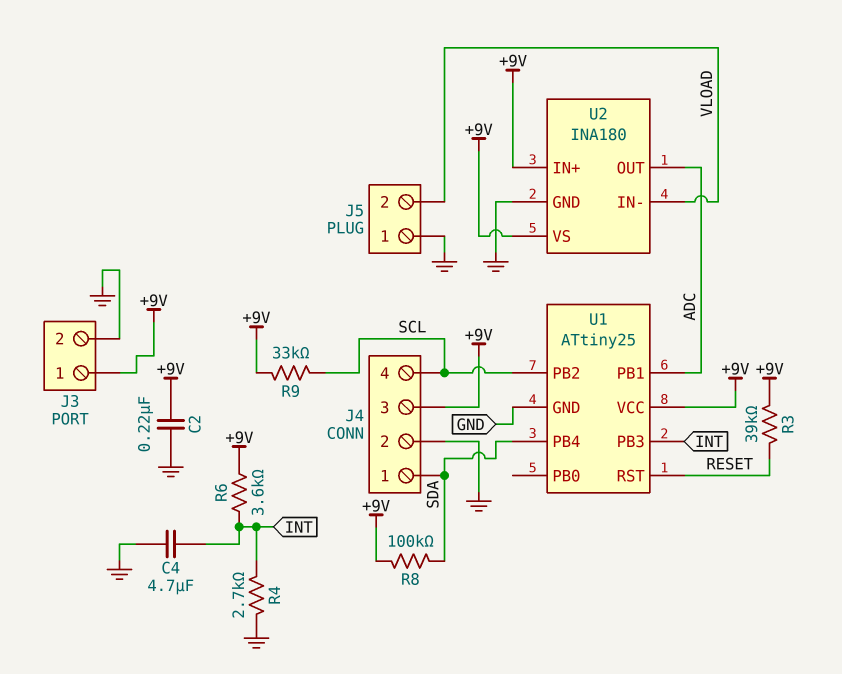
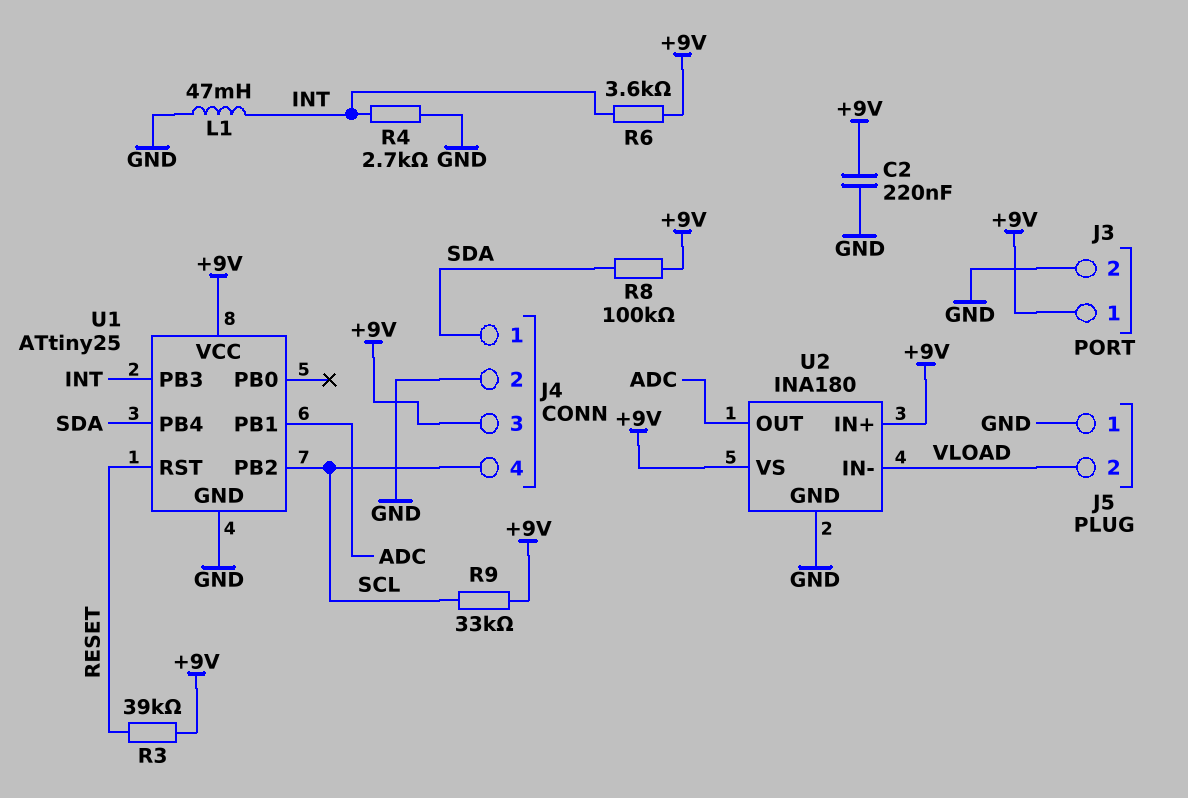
C4: 4.7uF (GND, INT) -> none
L1: none -> 47mH (GND, INT)

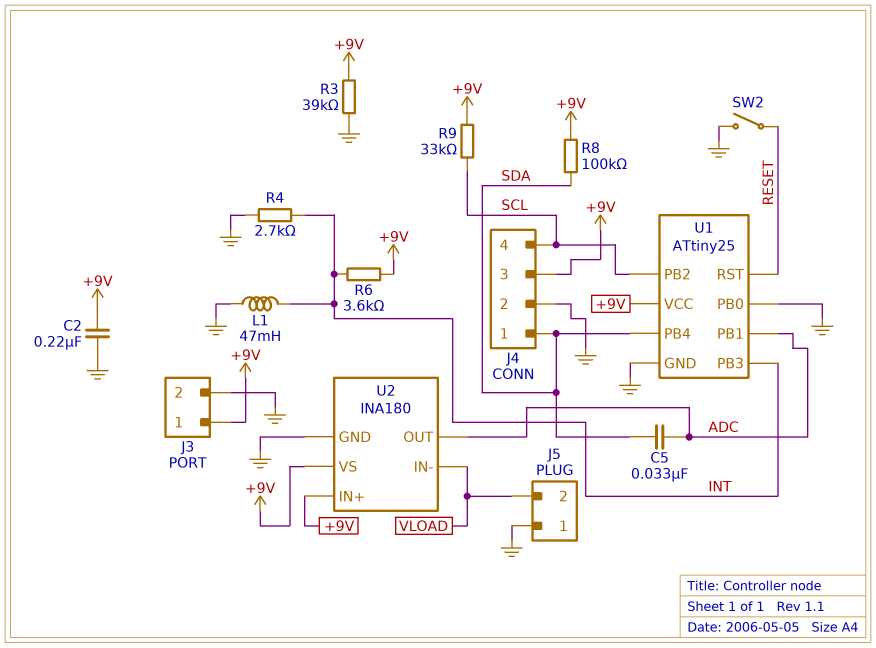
C5: none -> 33nF (ADC, SDA)
R3: 39k (+9V, RESET) -> 39k (+9V, GND)
SW2: none -> switch (GND, RESET)
U1 pin PB0: none -> GND

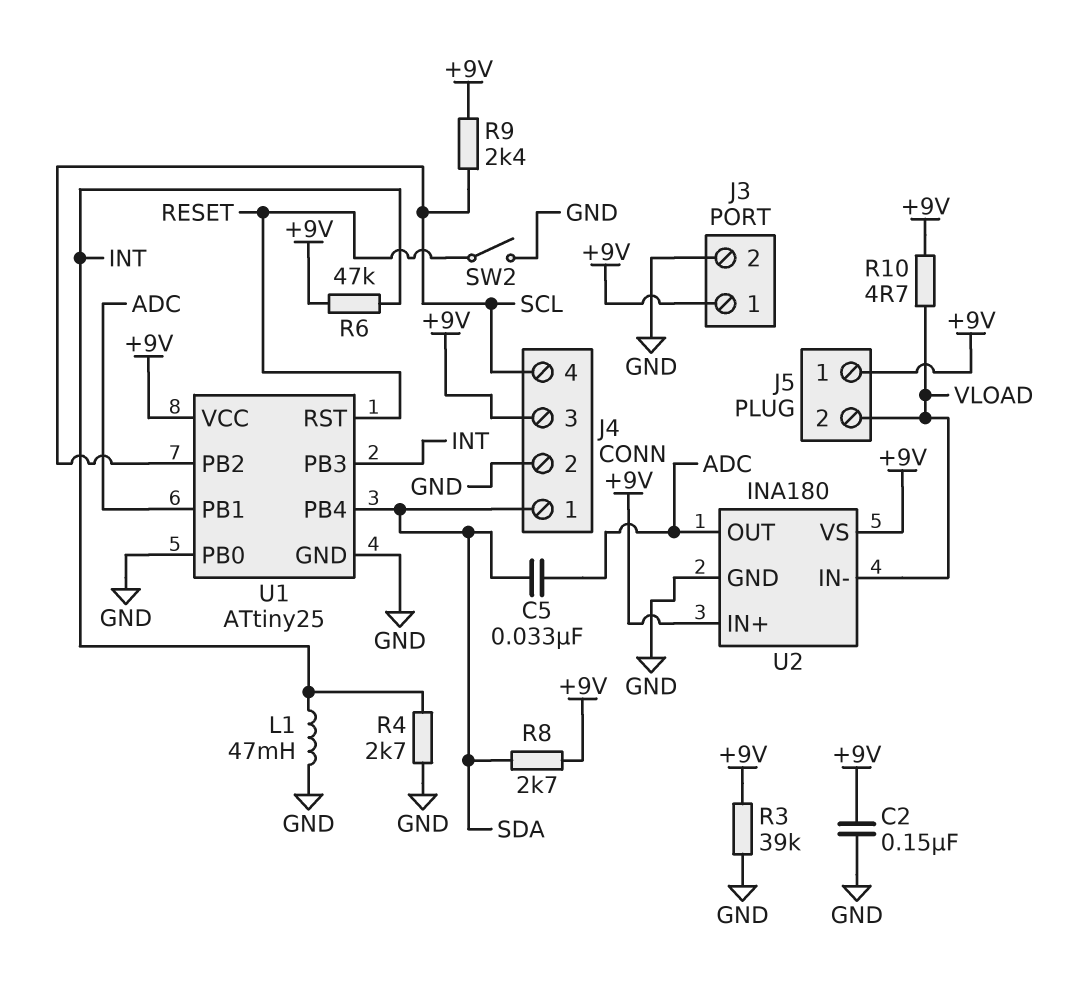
C2: 220nF (+9V, GND) -> 150nF (+9V, GND)
J5 pin 1: GND -> +9V
R6: 3.6k (+9V, INT) -> 47k (+9V, INT)
R8: 100k (+9V, SDA) -> 2.7k (+9V, SDA)
R9: 33k (+9V, SCL) -> 2.4k (+9V, SCL)
R10: none -> 4.7 (+9V, VLOAD)

